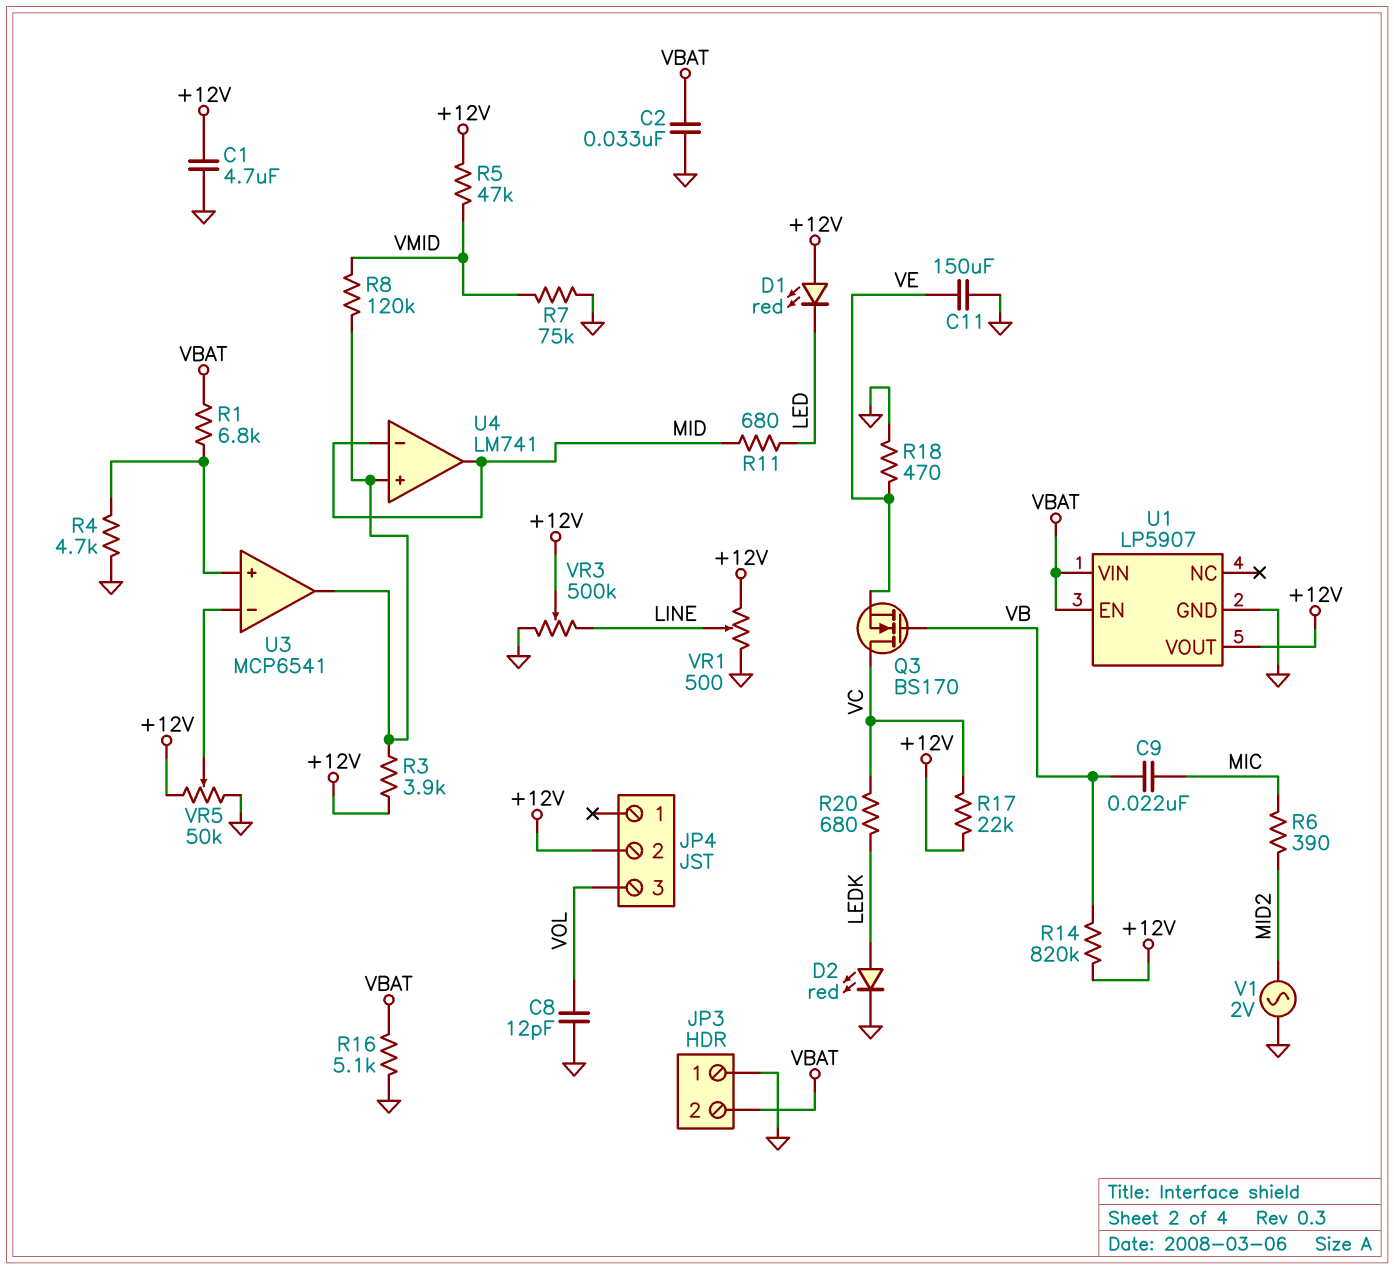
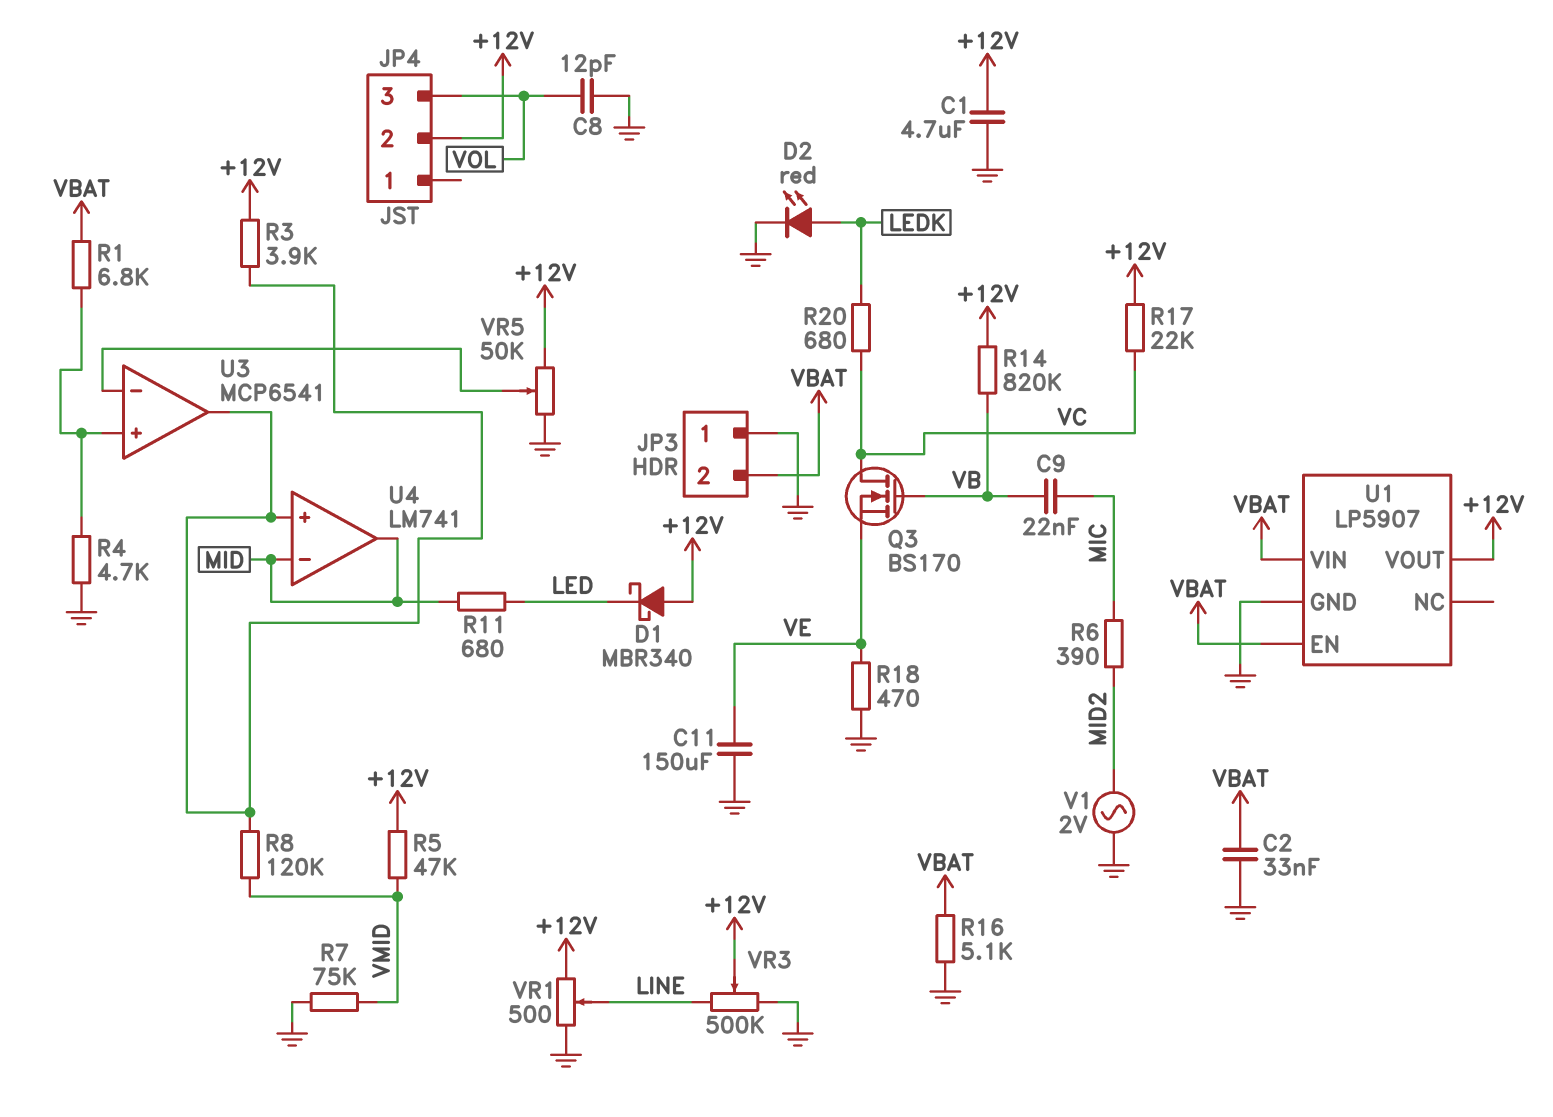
D1: LED red (A +12V, K LED) -> schottky MBR340 (A +12V, K LED)

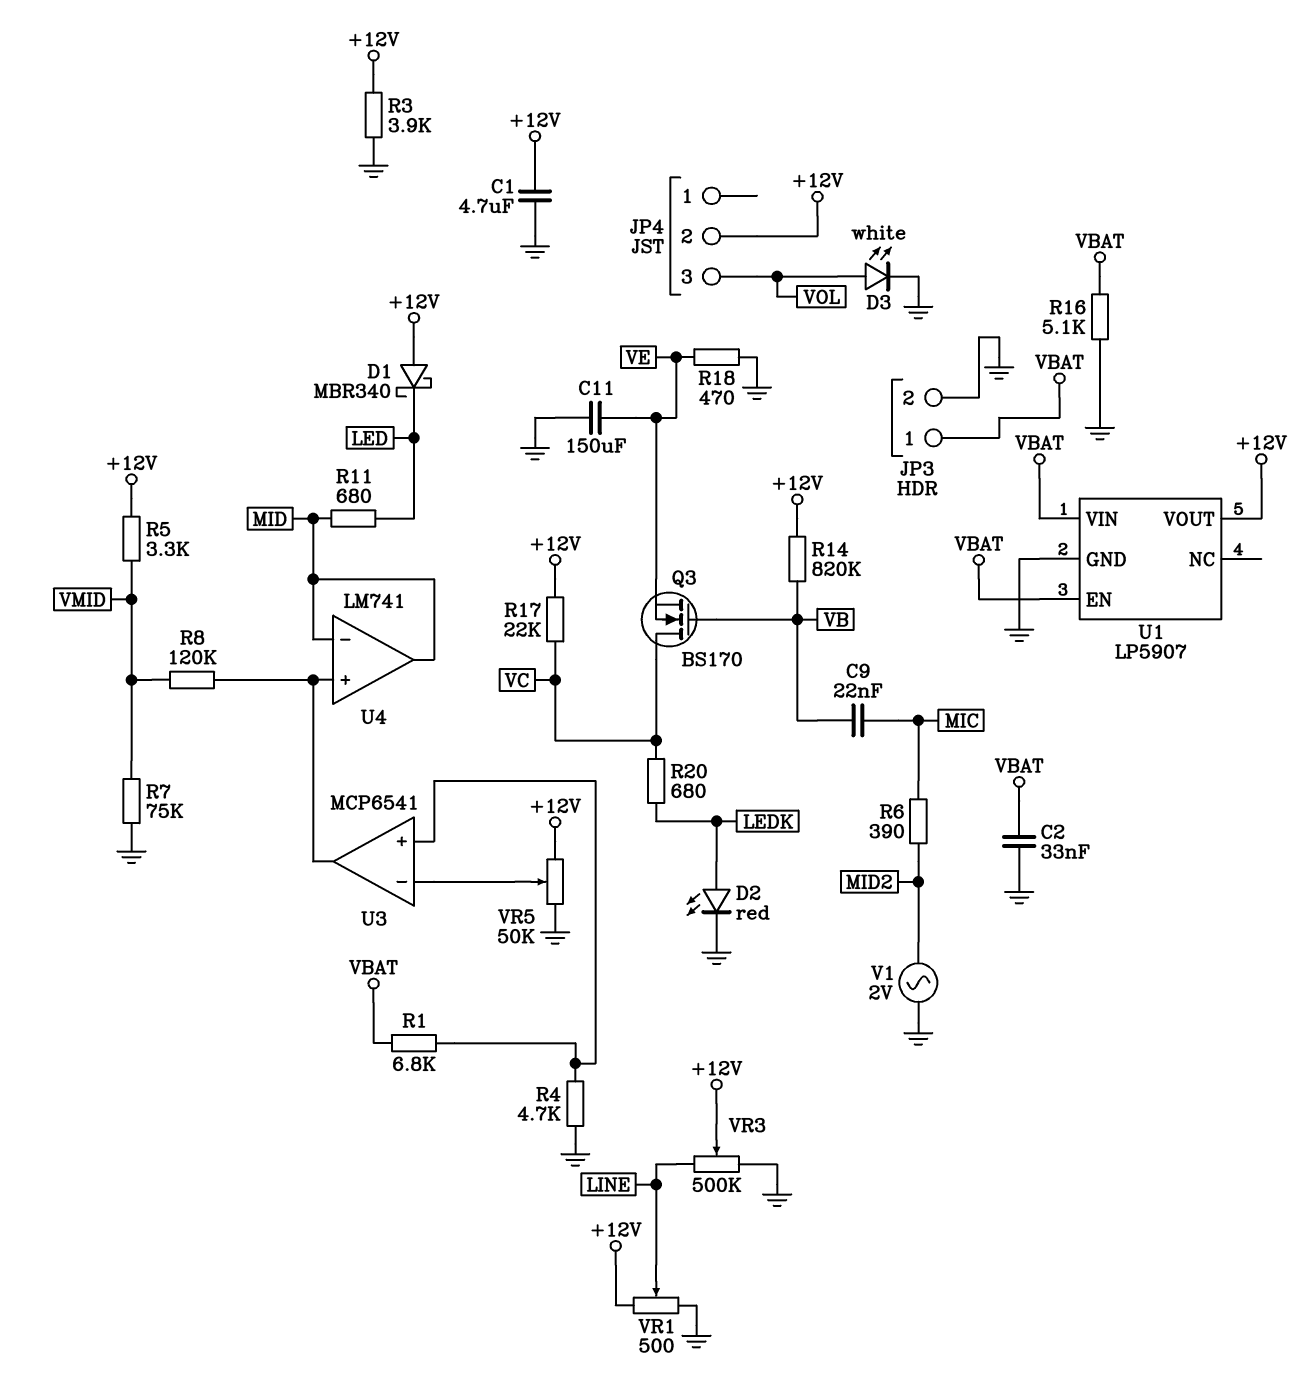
C8: 12pF (GND, VOL) -> none
D3: none -> LED white (A VOL, K GND)
JP3 pin 1: GND -> VBAT
JP3 pin 2: VBAT -> GND
R3: 3.9k (+12V, U3/out) -> 3.9k (+12V, GND)
R5: 47k (+12V, VMID) -> 3.3k (+12V, VMID)

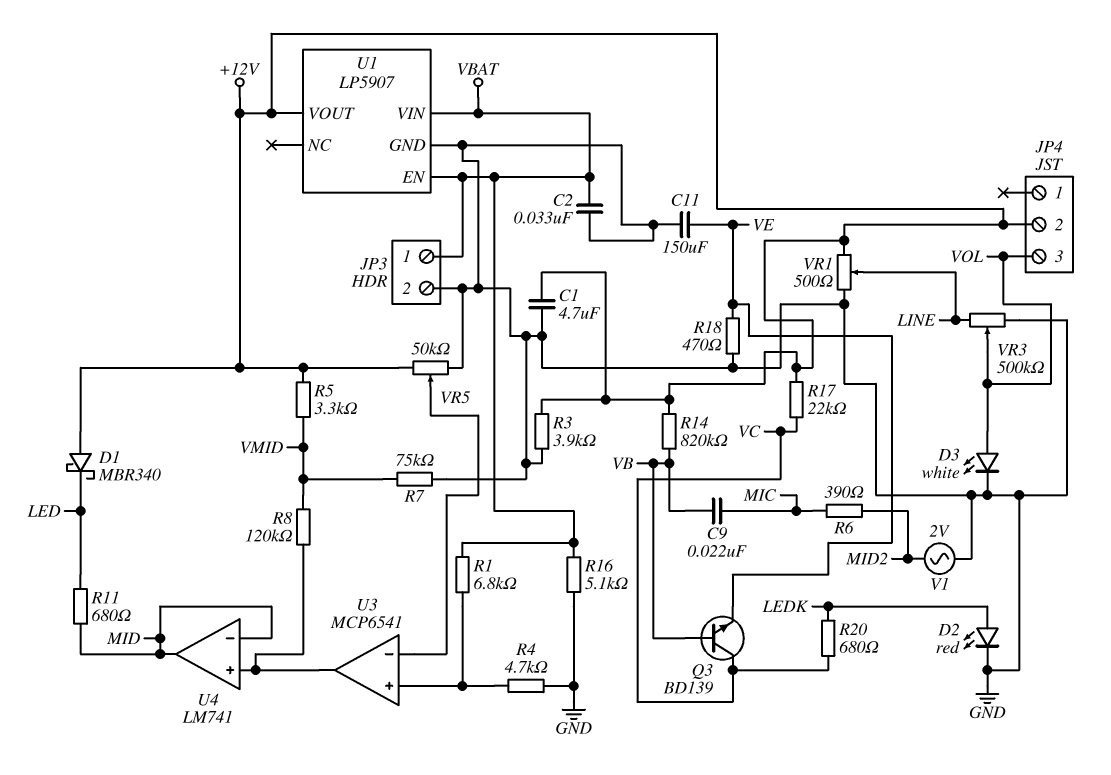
Q3: NMOS BS170 (G VB, D VC, S VE) -> NPN BD139 (B VB, C VC, E VE)
VR3: 500k (GND, LINE, wiper +12V) -> 500k (GND, LINE, wiper VOL)

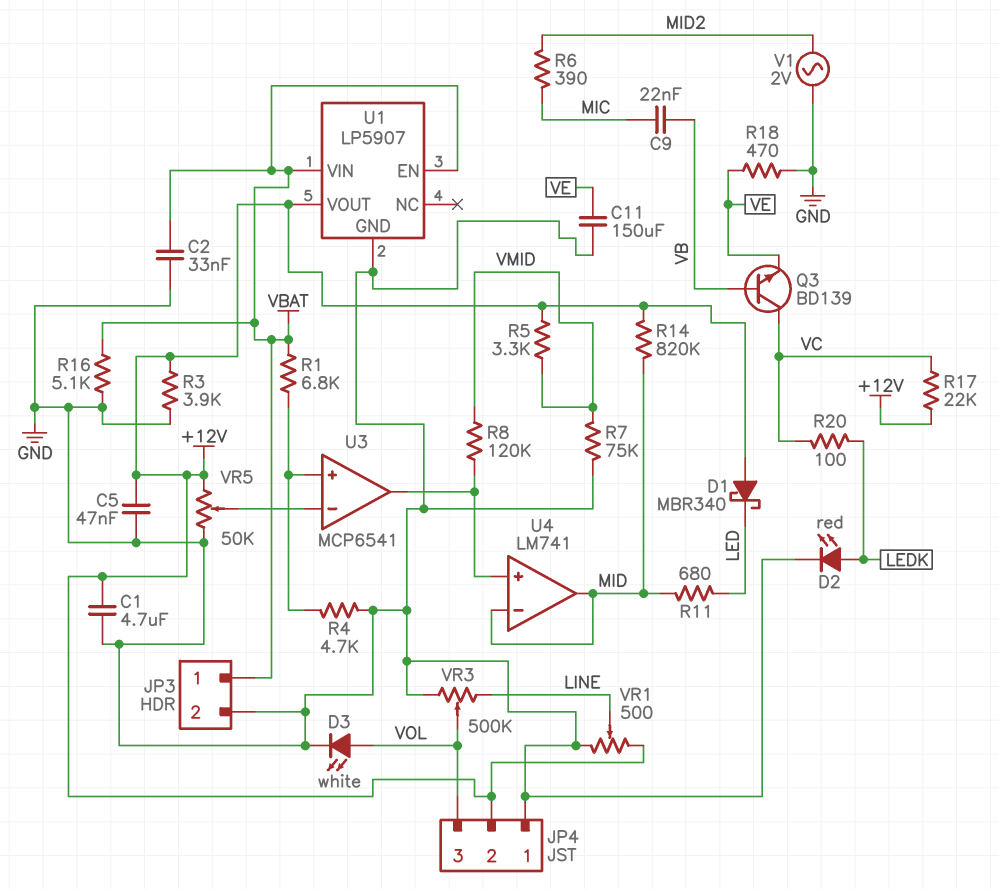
C5: none -> 47nF (+12V, GND)
JP4 pin 1: none -> GND
R14: 820k (+12V, VB) -> 820k (+12V, MID)
R20: 680 (LEDK, VC) -> 100 (LEDK, VC)

